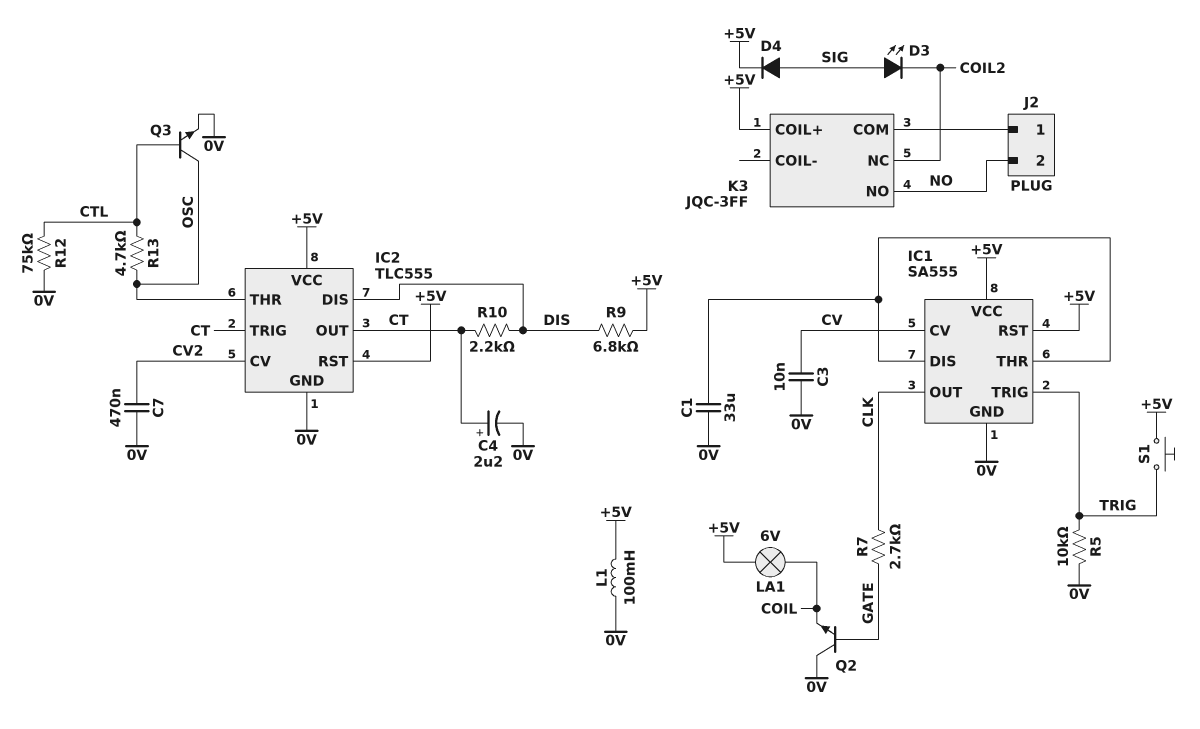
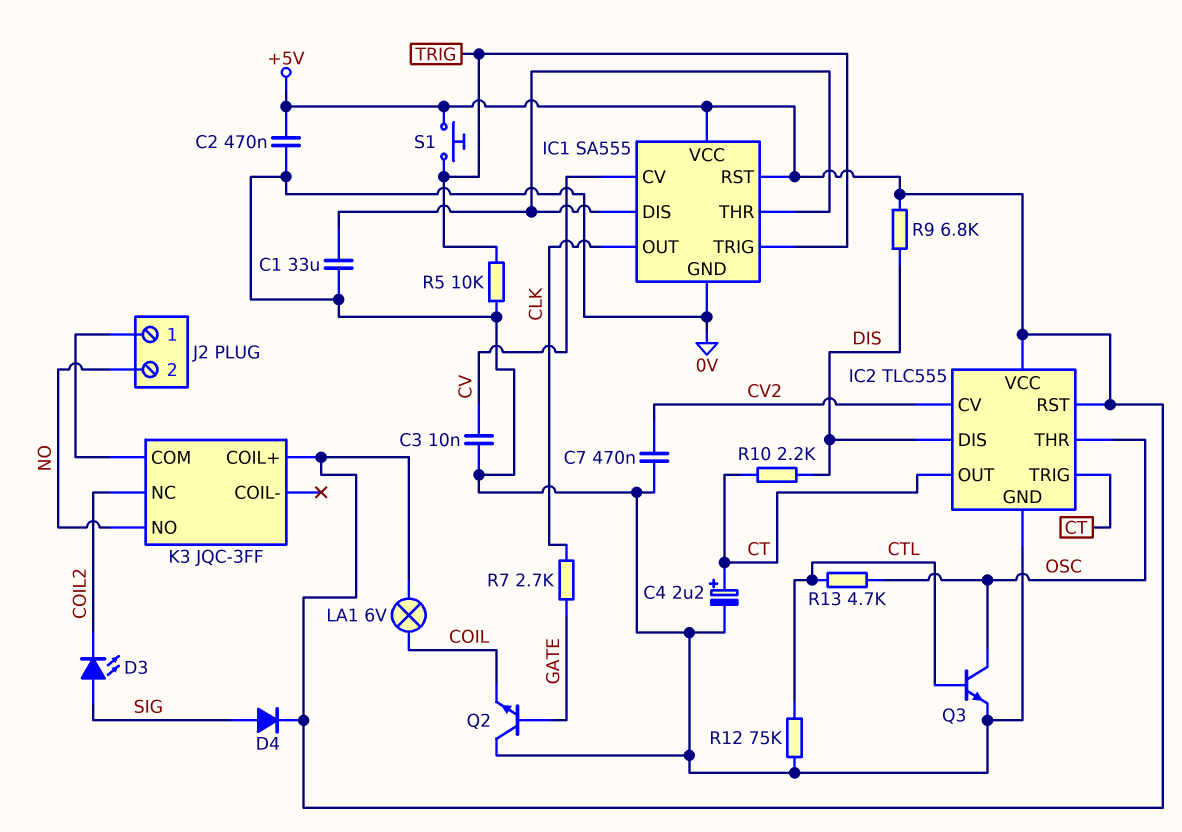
C2: none -> 470nF (+5V, 0V)
L1: 100mH (+5V, 0V) -> none

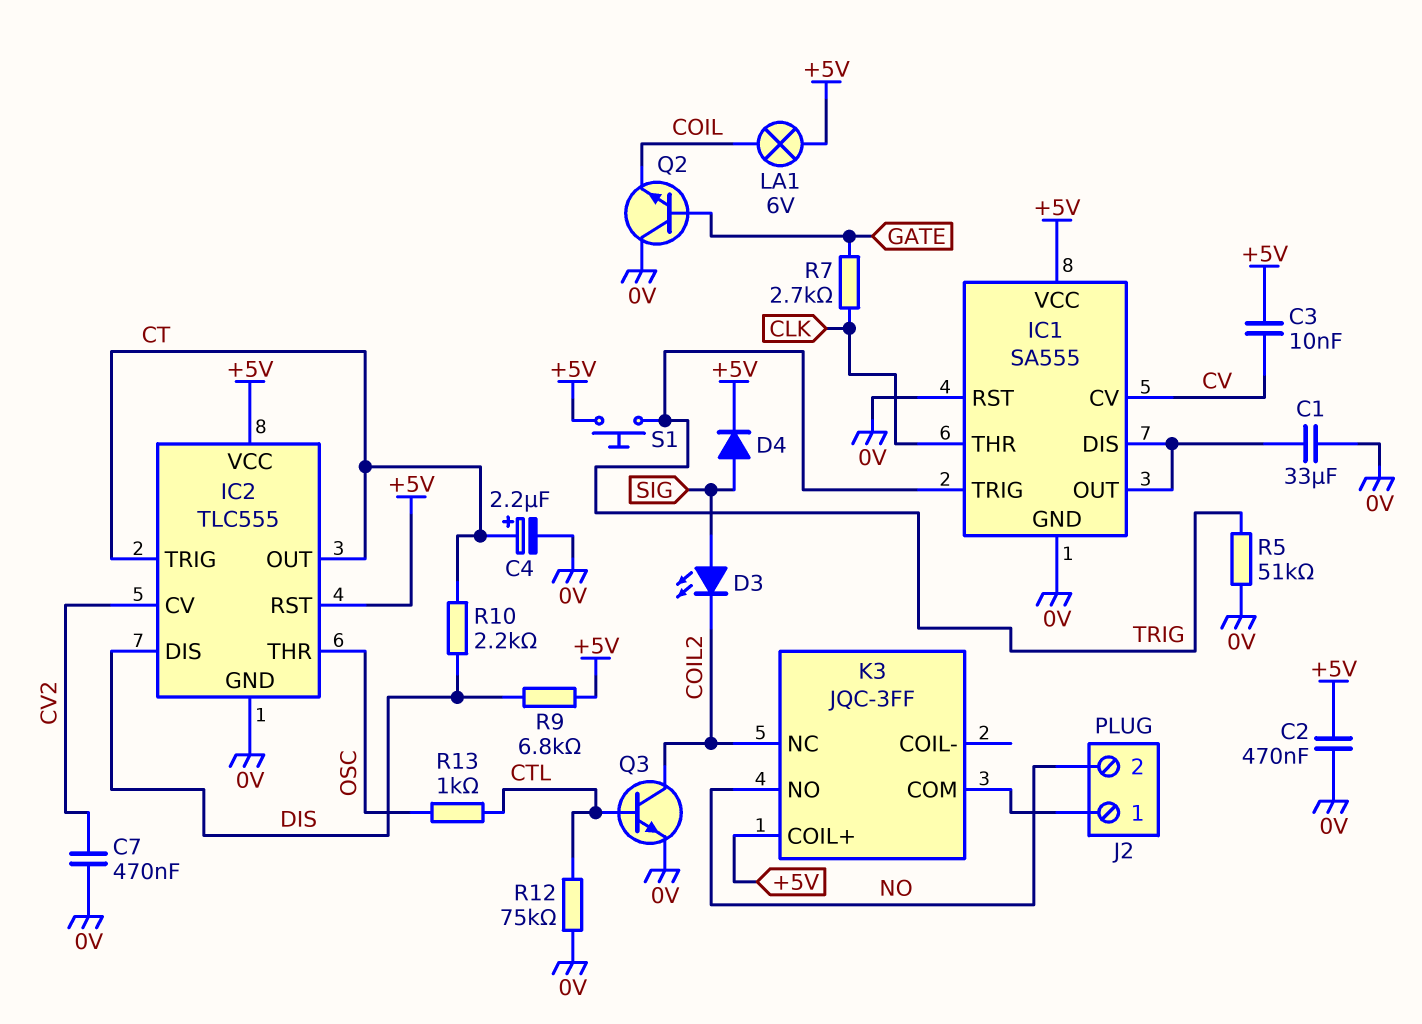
C3: 10nF (0V, CV) -> 10nF (+5V, CV)
IC1 pin OUT: CLK -> IC1/DIS
IC1 pin RST: +5V -> 0V
IC1 pin THR: IC1/DIS -> CLK
Q3: NPN (B CTL, C OSC, E 0V) -> NPN (B CTL, C COIL2, E 0V)
R5: 10k (0V, TRIG) -> 51k (0V, TRIG)
R13: 4.7k (CTL, OSC) -> 1k (CTL, OSC)

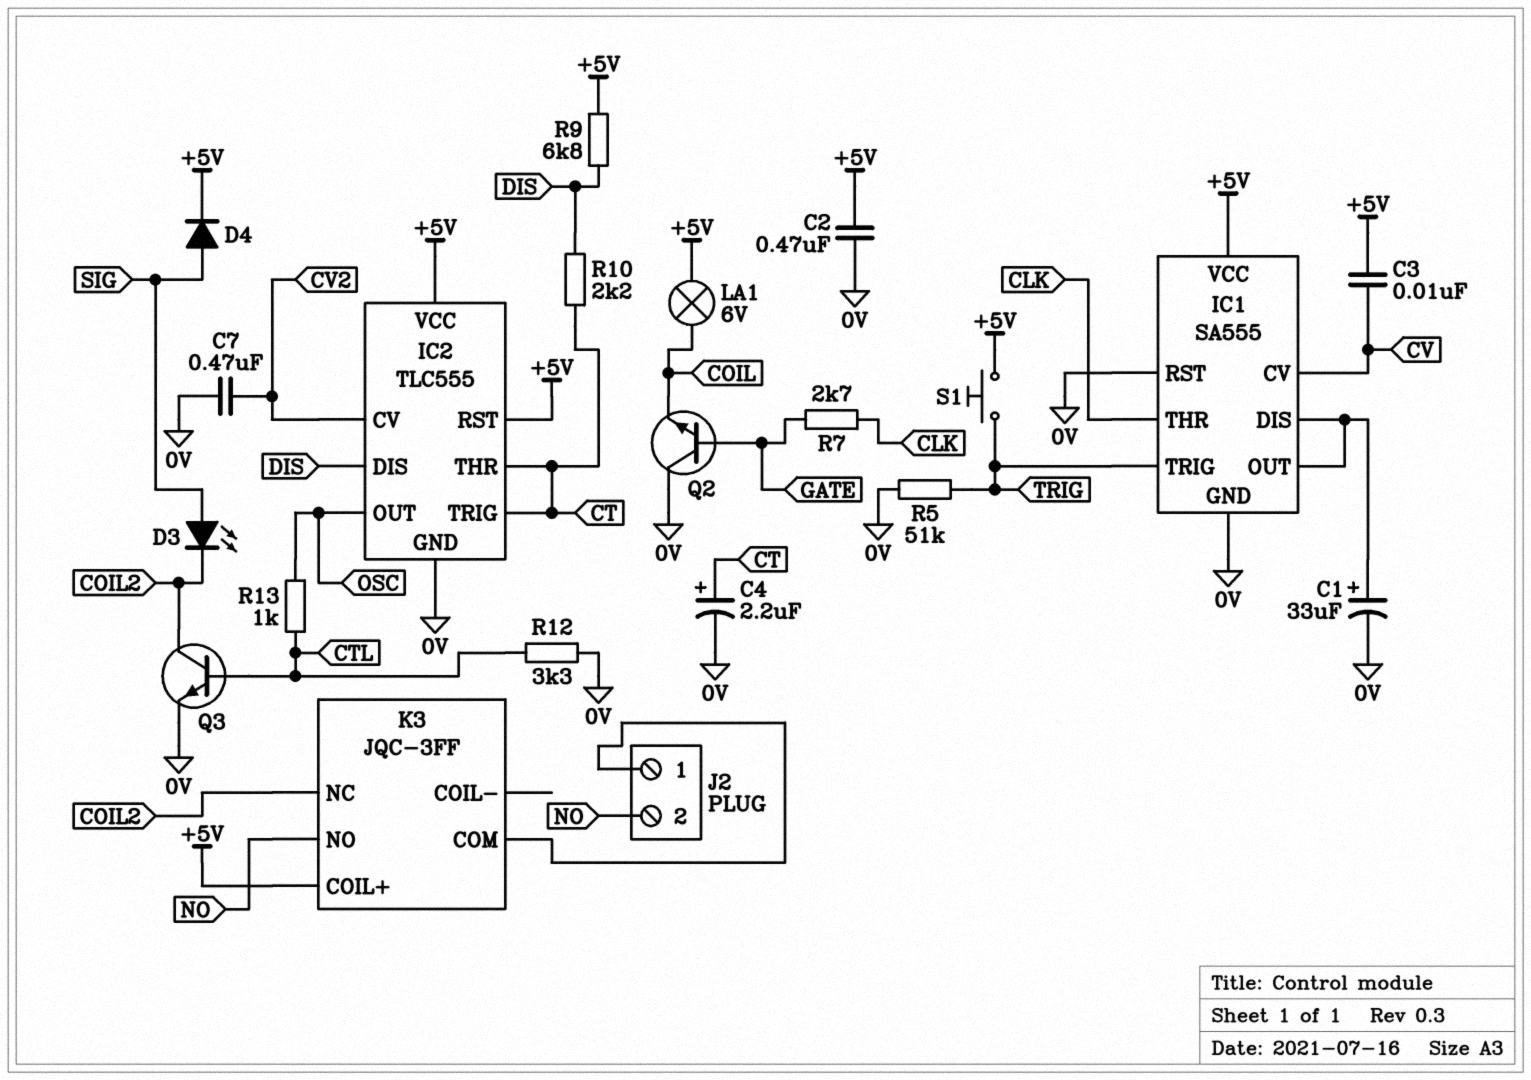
C1: 33uF (0V, IC1/DIS) -> 33uF (plus IC1/DIS, minus 0V)
IC2 pin OUT: CT -> OSC
IC2 pin THR: OSC -> CT
R12: 75k (0V, CTL) -> 3.3k (0V, CTL)

